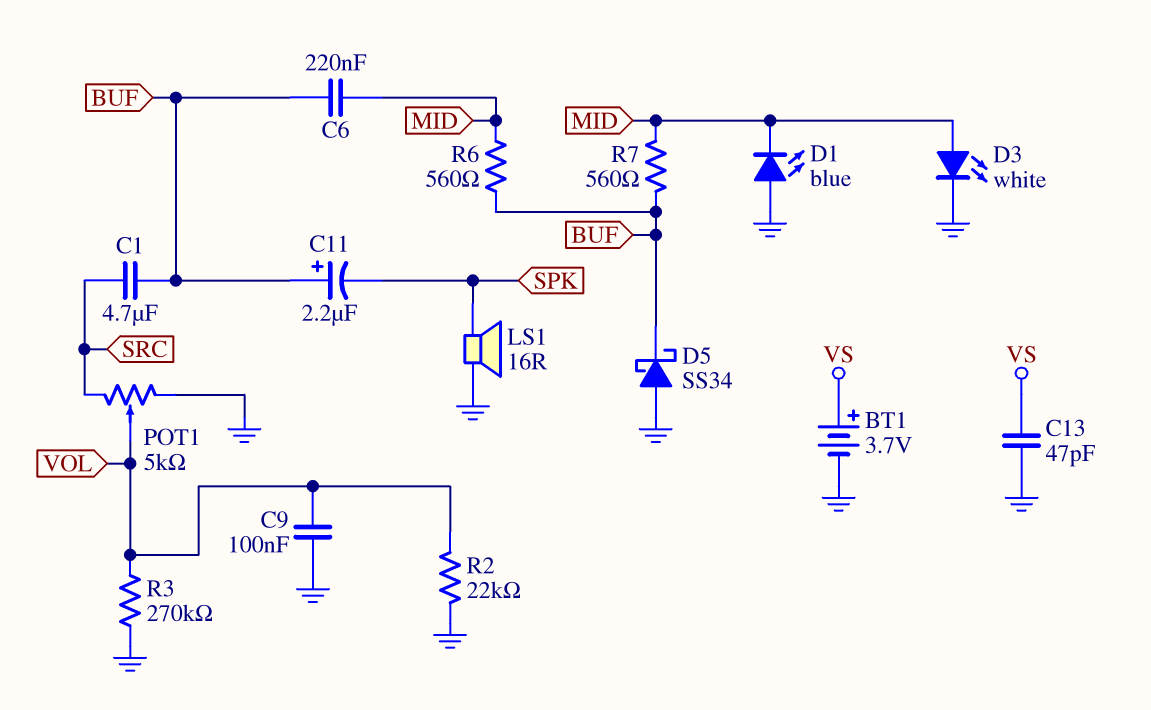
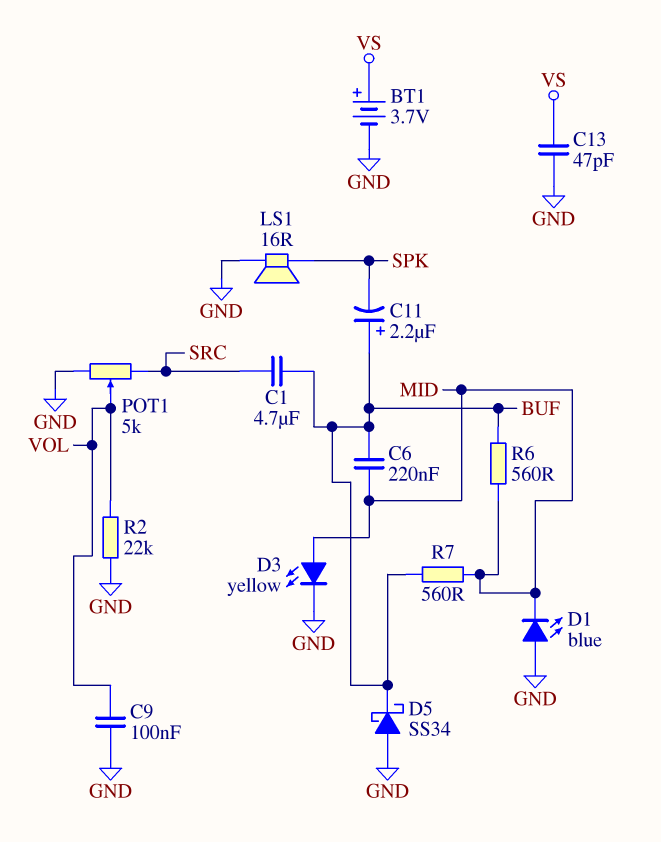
D3: LED white (A MID, K GND) -> LED yellow (A MID, K GND)
R3: 270k (GND, VOL) -> none

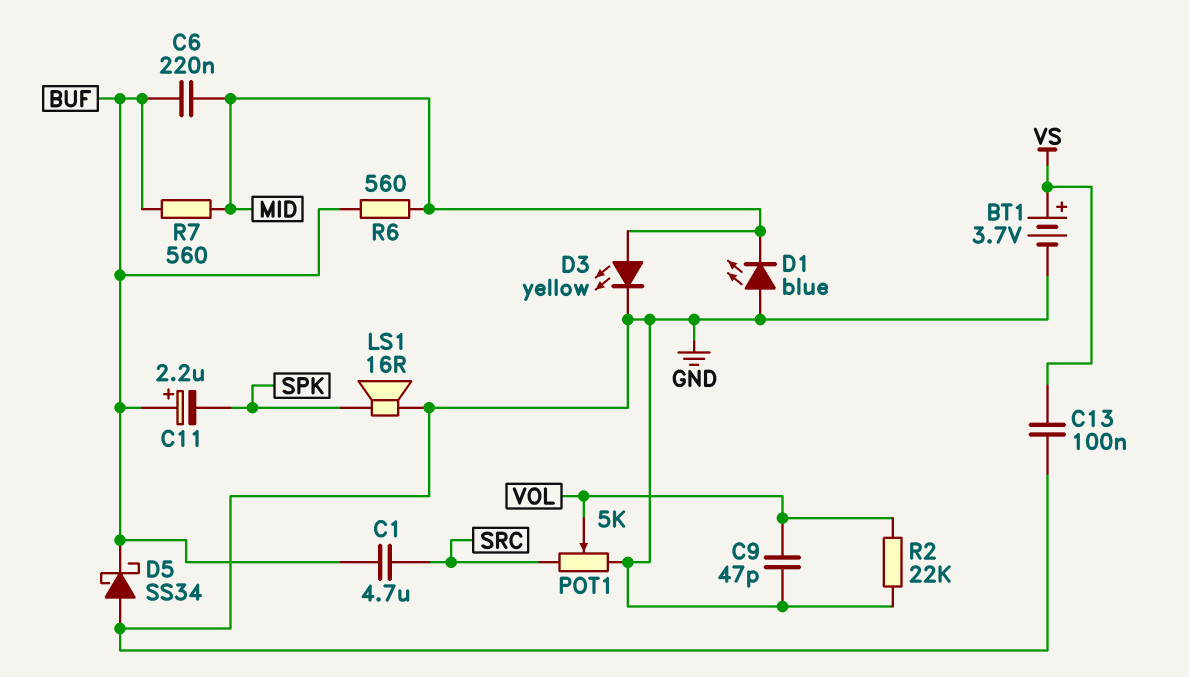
C9: 100nF (GND, VOL) -> 47pF (GND, VOL)
C13: 47pF (GND, VS) -> 100nF (GND, VS)

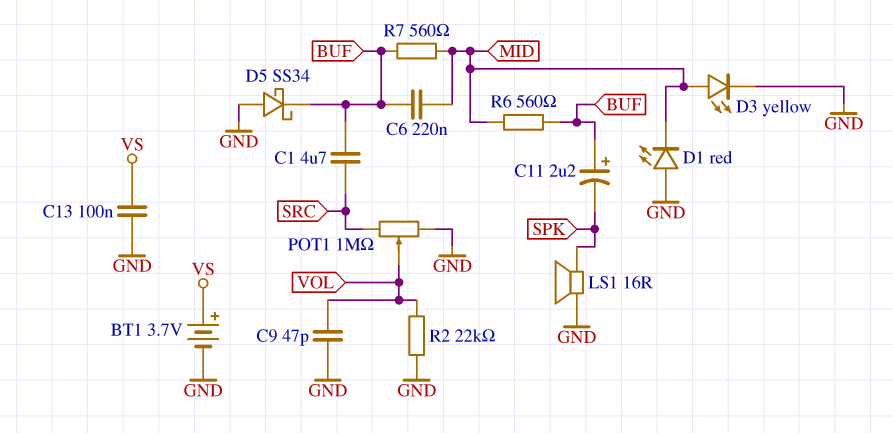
D1: LED blue (A GND, K MID) -> LED red (A GND, K MID)
POT1: 5k (GND, SRC, wiper VOL) -> 1M (GND, SRC, wiper VOL)

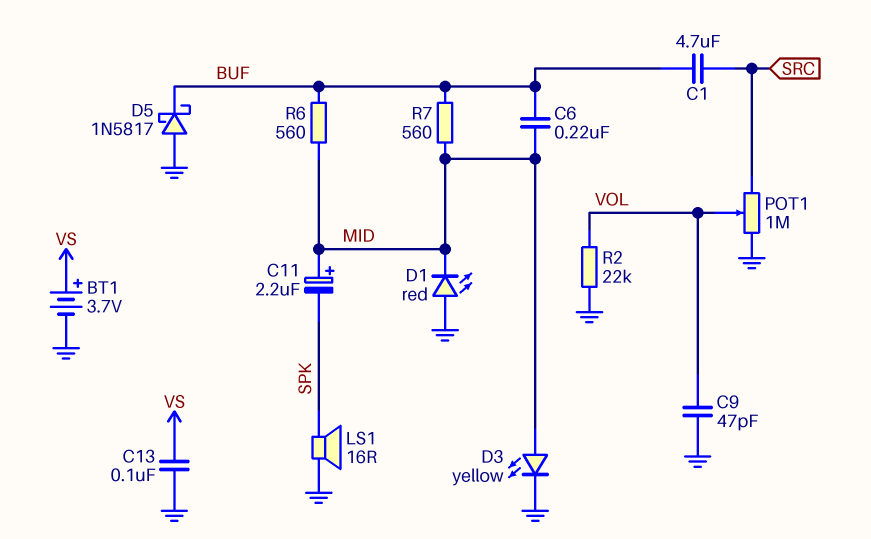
C11: 2.2uF (plus BUF, minus SPK) -> 2.2uF (plus MID, minus SPK)
D5: schottky SS34 (A GND, K BUF) -> schottky 1N5817 (A GND, K BUF)

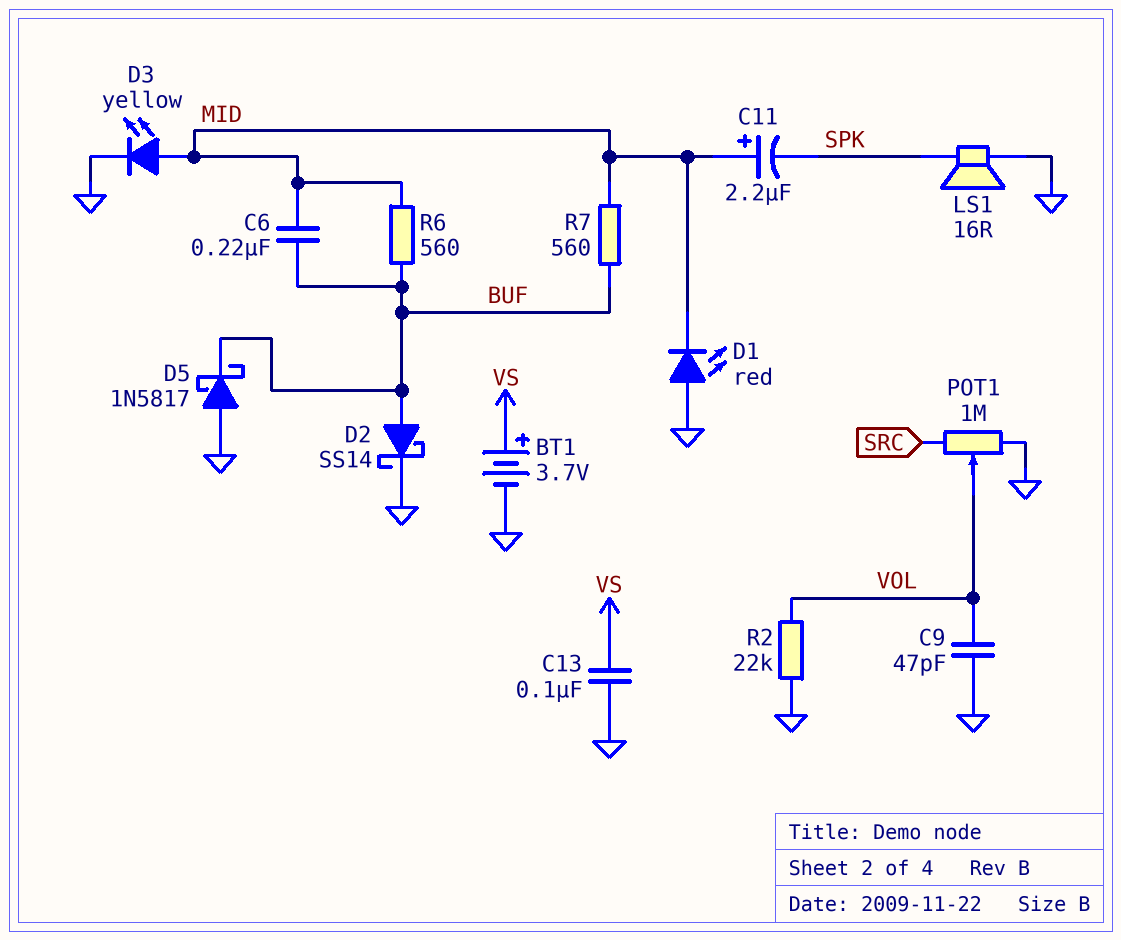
C1: 4.7uF (BUF, SRC) -> none
D2: none -> schottky SS14 (A BUF, K GND)

